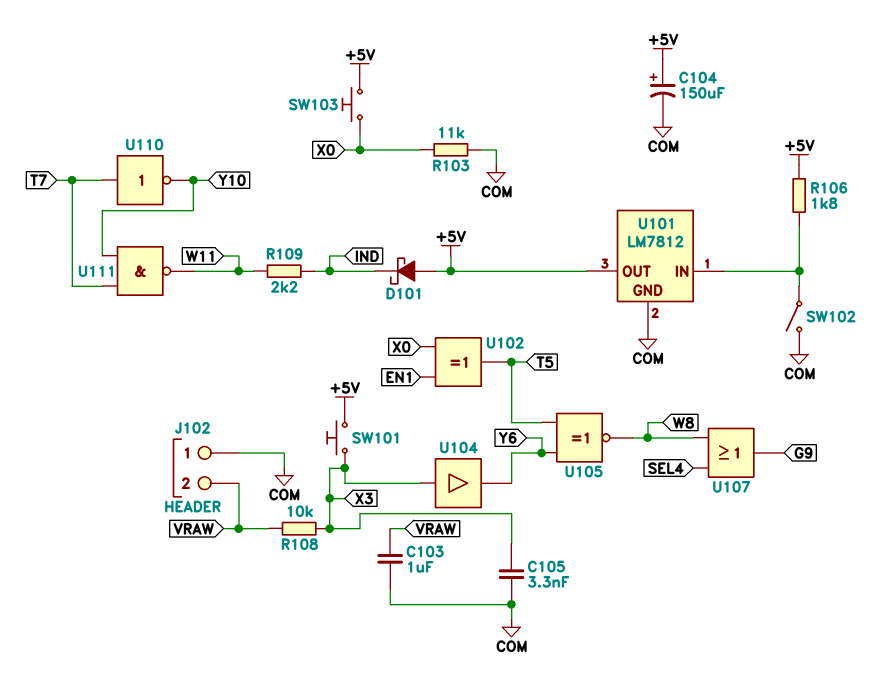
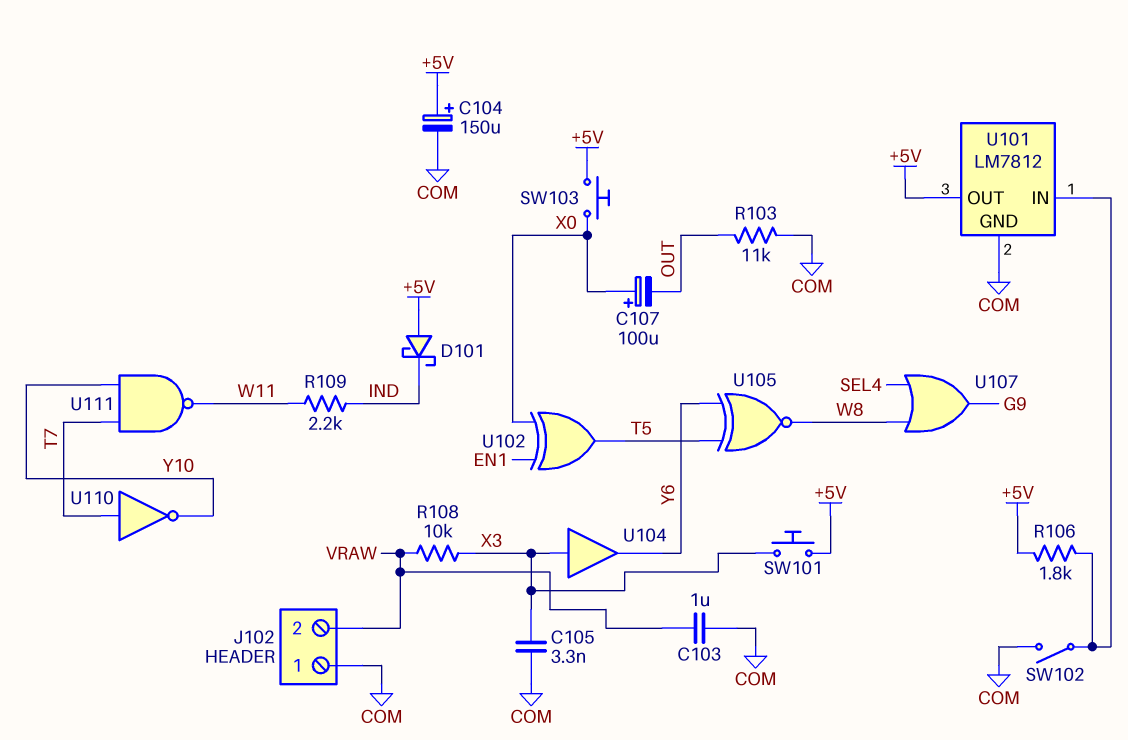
C107: none -> 100uF (plus X0, minus OUT)
R103: 11k (COM, X0) -> 11k (COM, OUT)

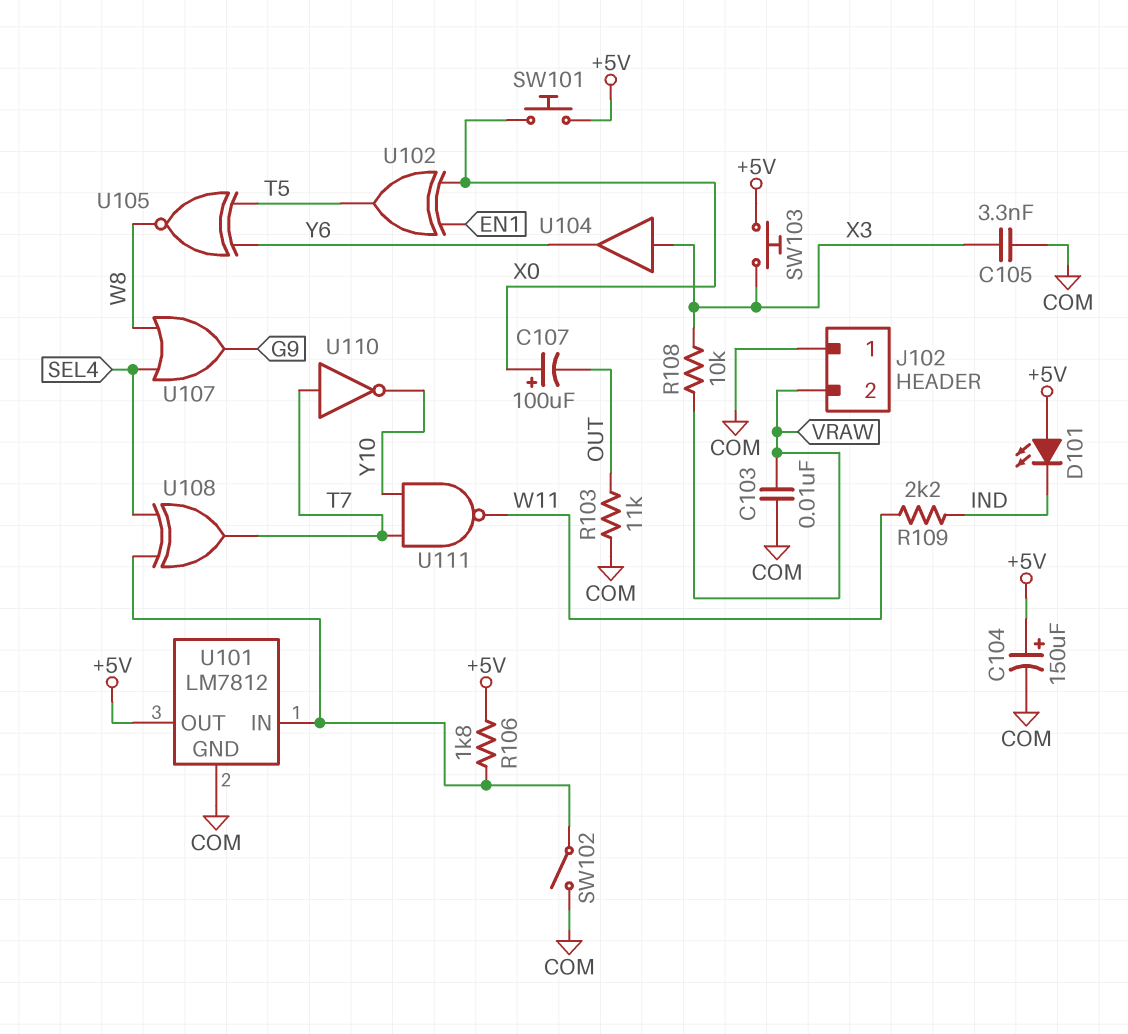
C103: 1uF (COM, VRAW) -> 10nF (COM, VRAW)
D101: schottky (A +5V, K IND) -> LED (A +5V, K IND)
SW101: button (+5V, X3) -> button (+5V, X0)
SW103: button (+5V, X0) -> button (+5V, X3)
U108: none -> XOR (in SEL4, in U101/IN, out T7)

